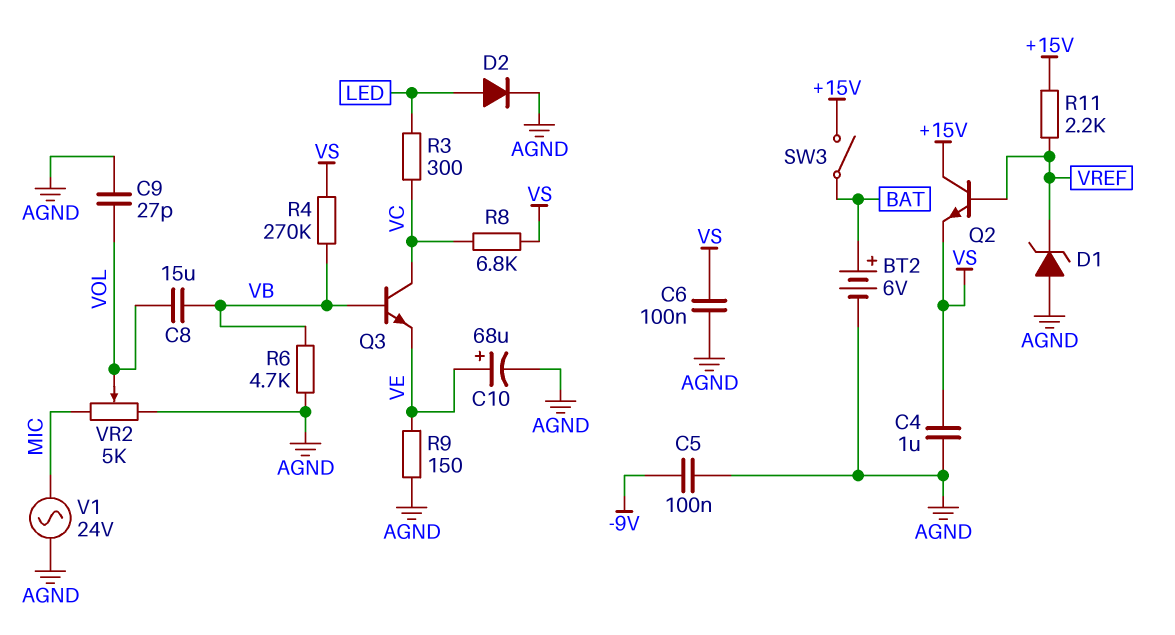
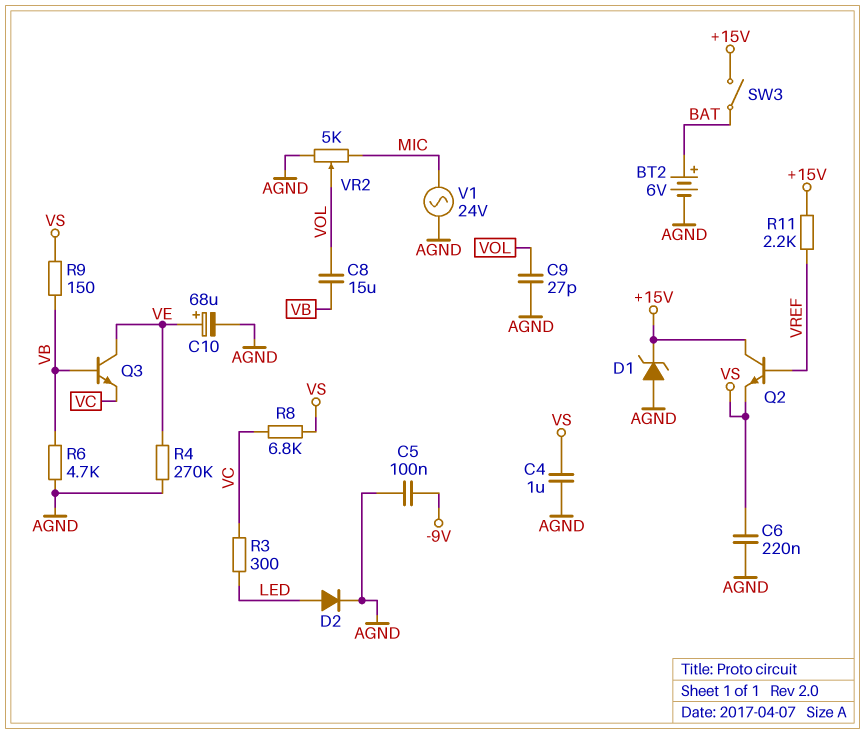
C6: 100nF (AGND, VS) -> 220nF (AGND, VS)
D1: zener (A AGND, K VREF) -> zener (A AGND, K +15V)
Q3: NPN (B VB, C VC, E VE) -> NPN (B VB, C VE, E VC)
R4: 270k (VB, VS) -> 270k (AGND, VE)
R9: 150 (AGND, VE) -> 150 (VB, VS)

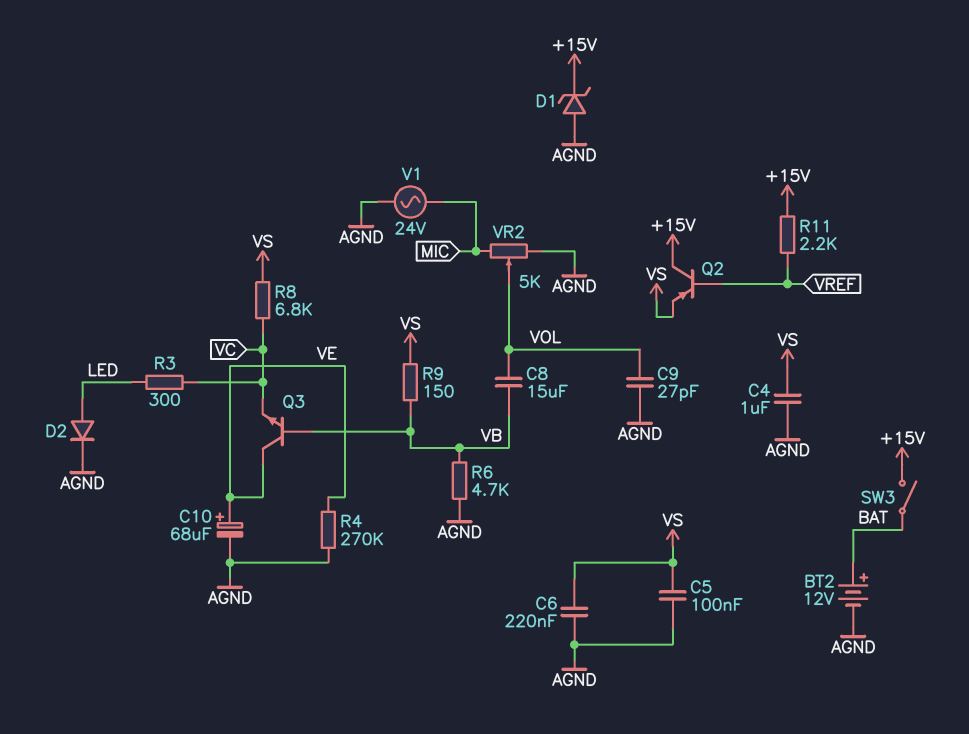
BT2: 6V (plus BAT, minus AGND) -> 12V (plus BAT, minus AGND)
C5: 100nF (-9V, AGND) -> 100nF (AGND, VS)
Q2: NPN (B VREF, C +15V, E VS) -> PNP (B VREF, C +15V, E VS)

